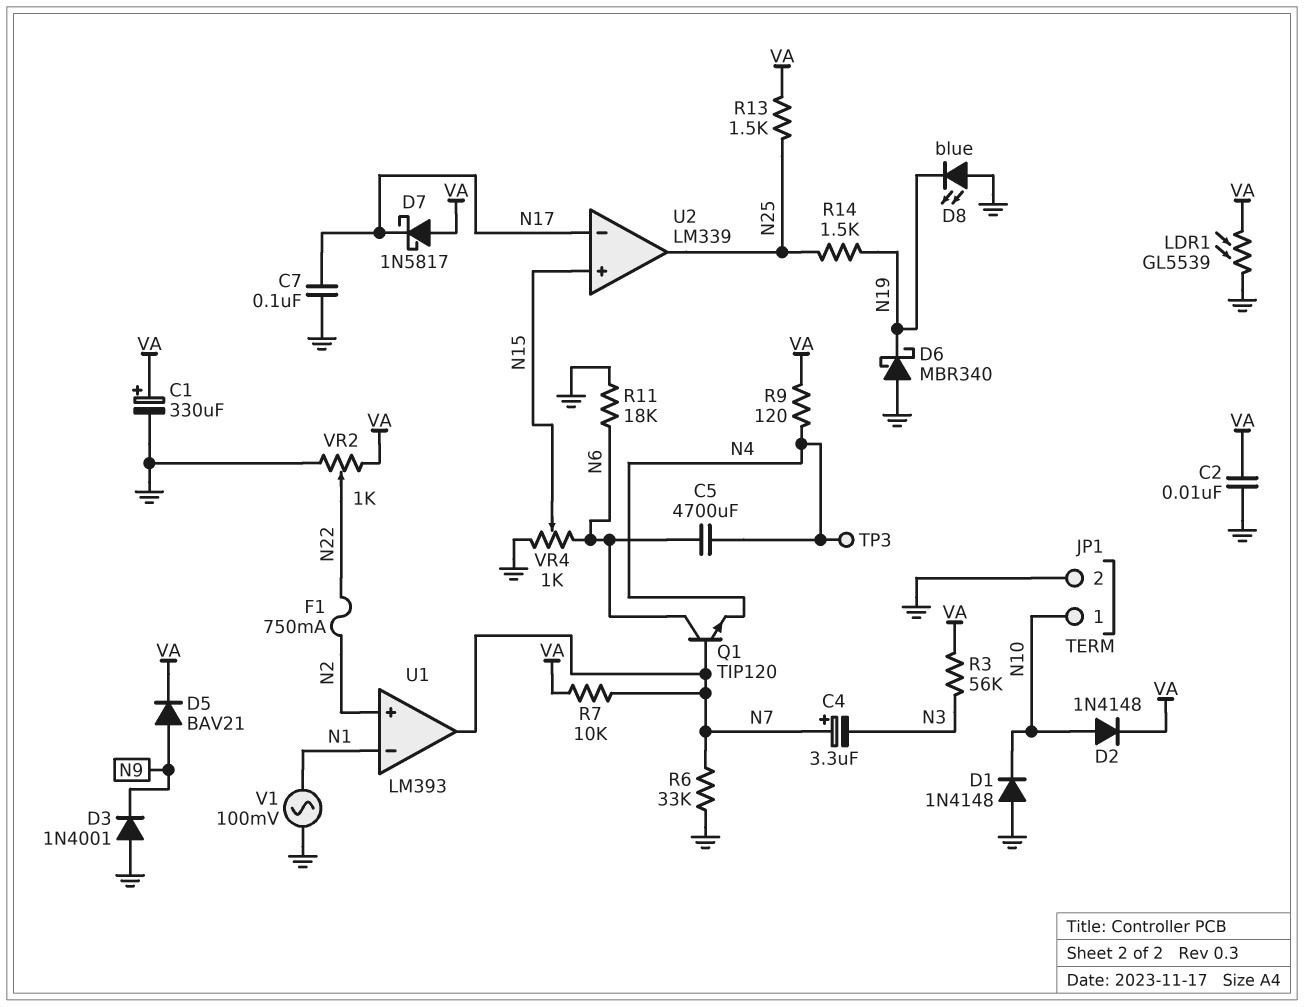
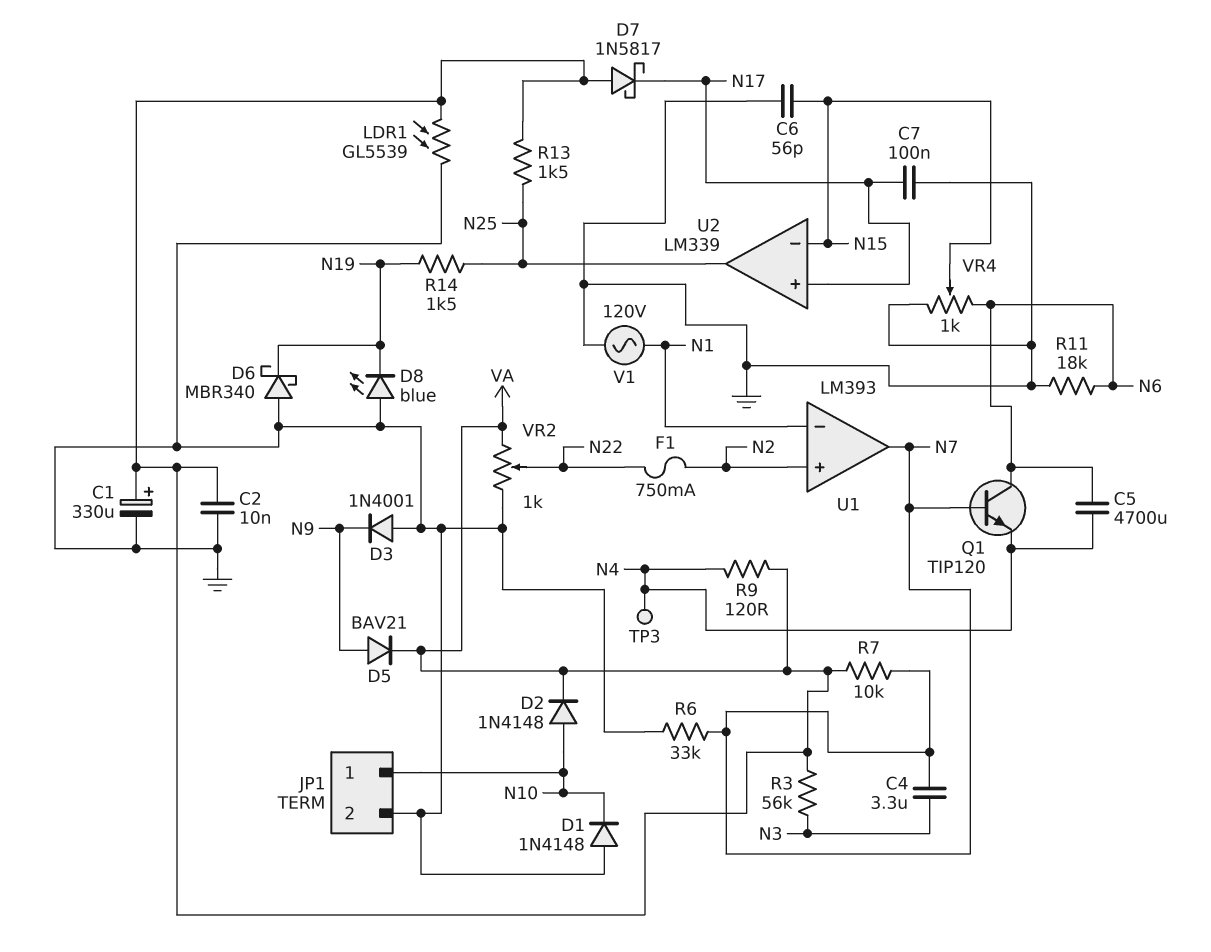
C4: 3.3uF (plus N7, minus N3) -> 3.3uF (N3, N7)
C6: none -> 56pF (GND, N15)
U2 pin in+: N15 -> N17
U2 pin in-: N17 -> N15
V1: AC 100mV (GND, N1) -> AC 120V (GND, N1)

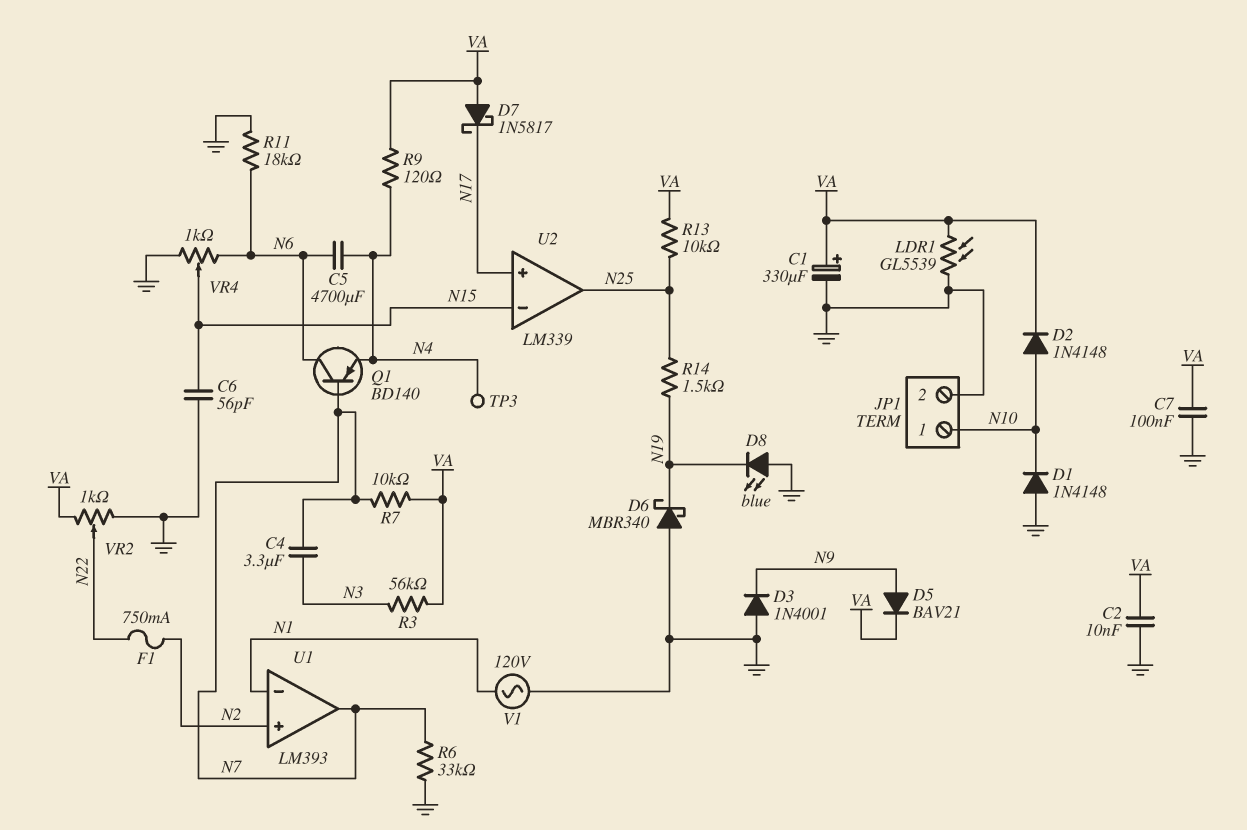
C7: 100nF (GND, N17) -> 100nF (GND, VA)
Q1: NPN TIP120 (B N7, C N6, E N4) -> PNP BD140 (B N7, C N6, E N4)
R13: 1.5k (N25, VA) -> 10k (N25, VA)

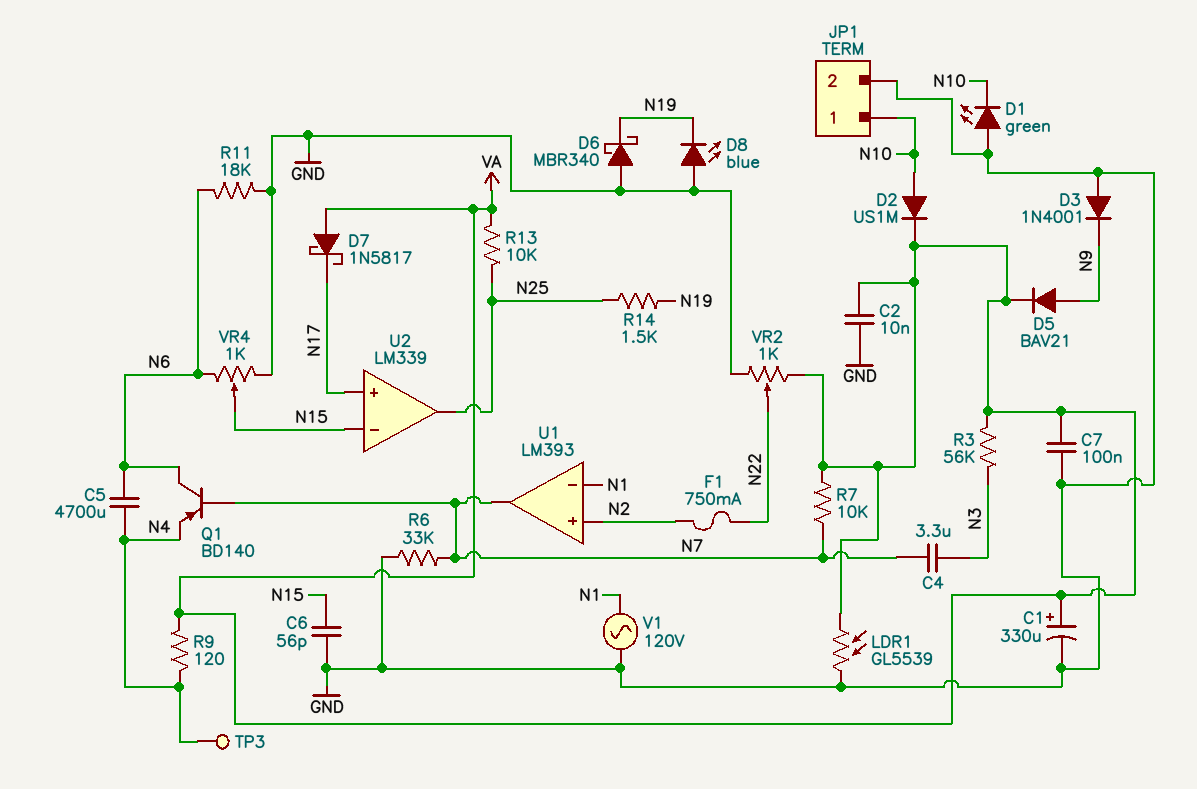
D1: diode 1N4148 (A GND, K N10) -> LED green (A GND, K N10)
D2: diode 1N4148 (A N10, K VA) -> diode US1M (A N10, K VA)

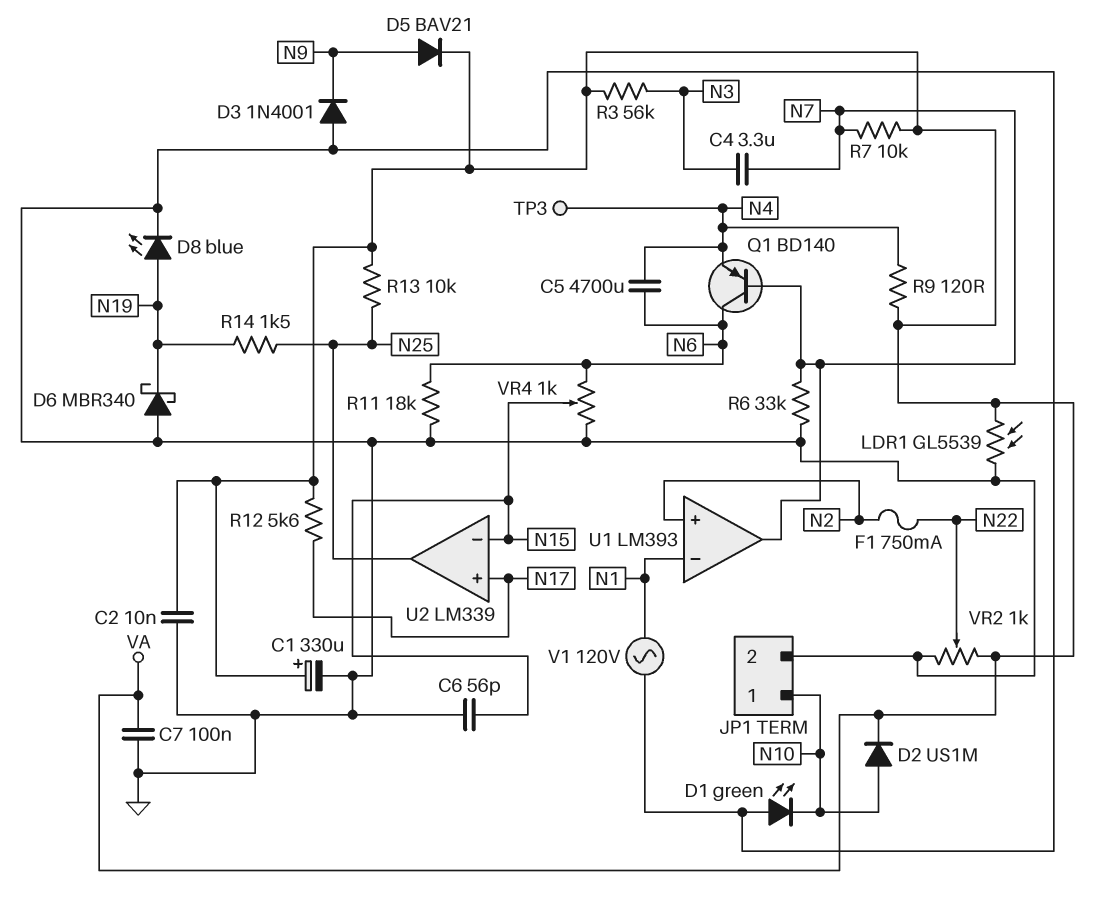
D7: schottky 1N5817 (A VA, K N17) -> none
D8: LED blue (A GND, K N19) -> LED blue (A N19, K GND)
R12: none -> 5.6k (N17, VA)

